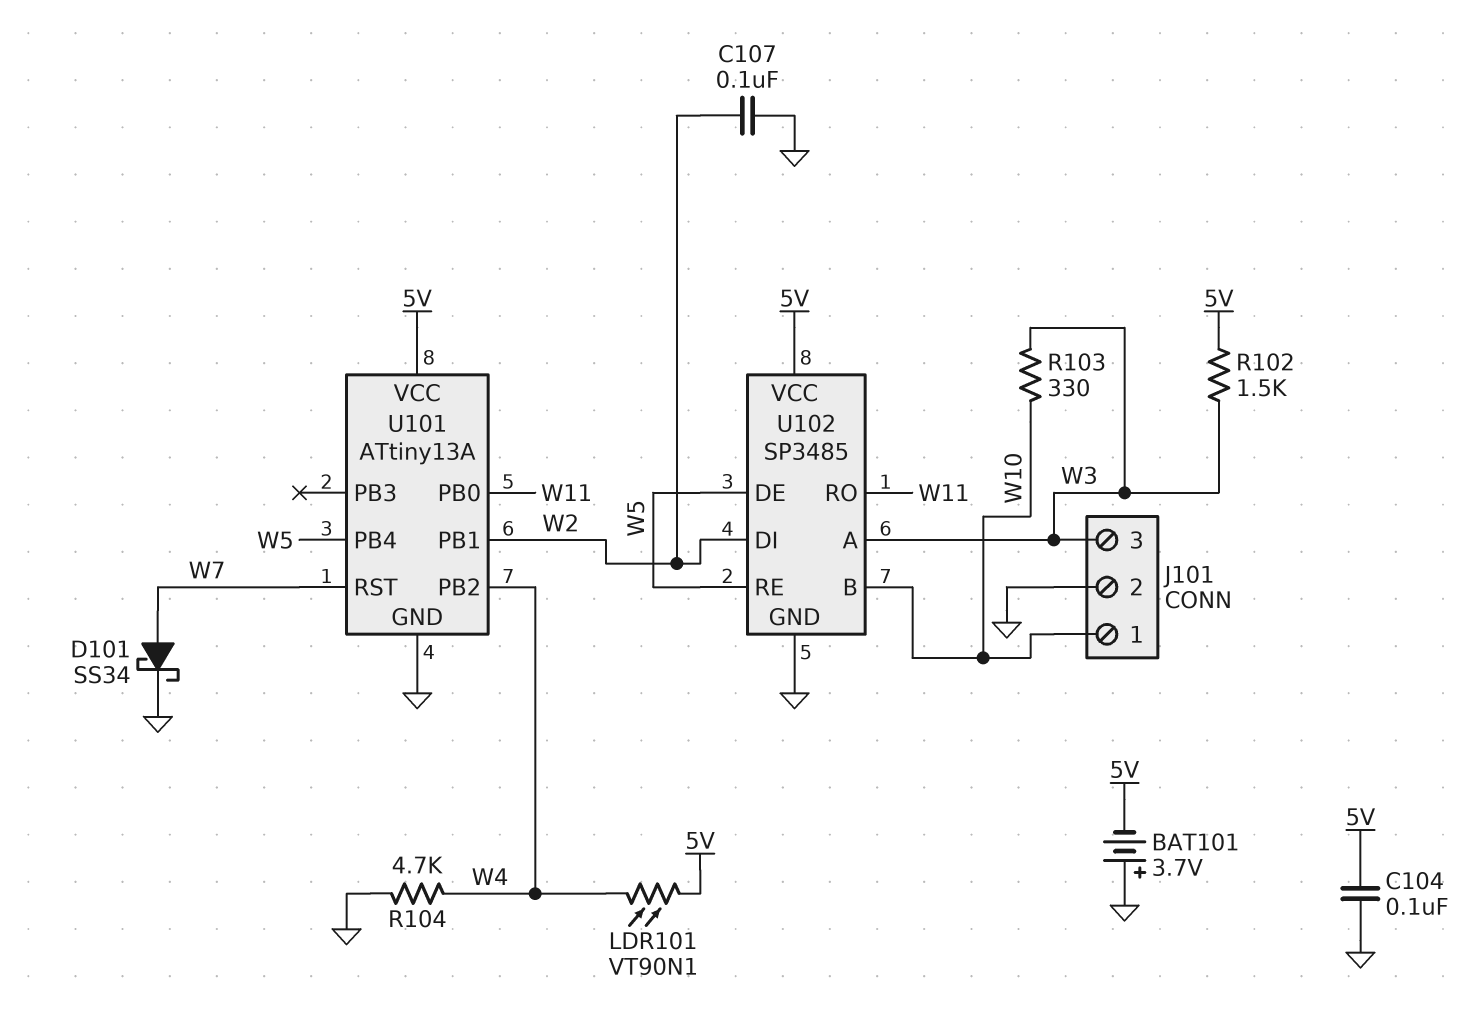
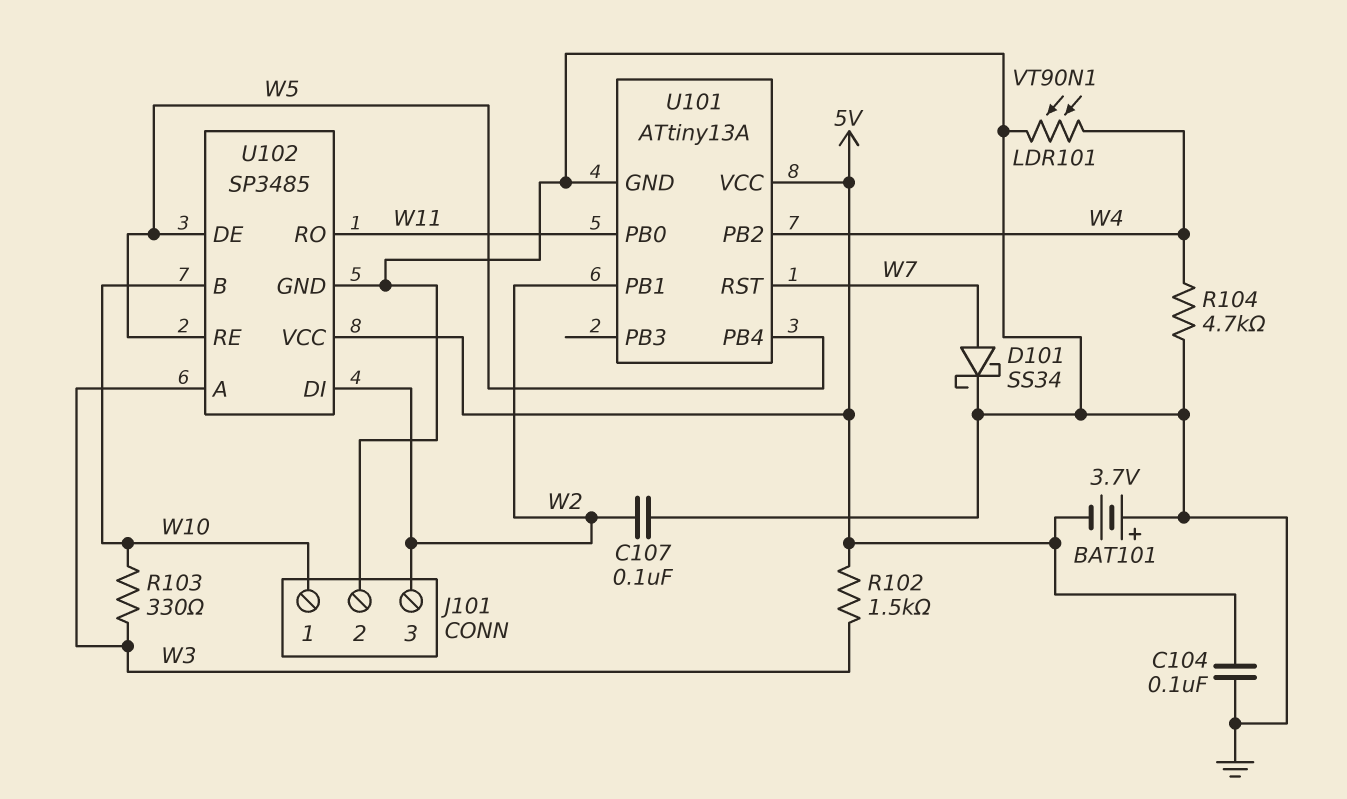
J101 pin 3: W3 -> W2
LDR101: VT90N1 (5V, W4) -> VT90N1 (GND, W4)

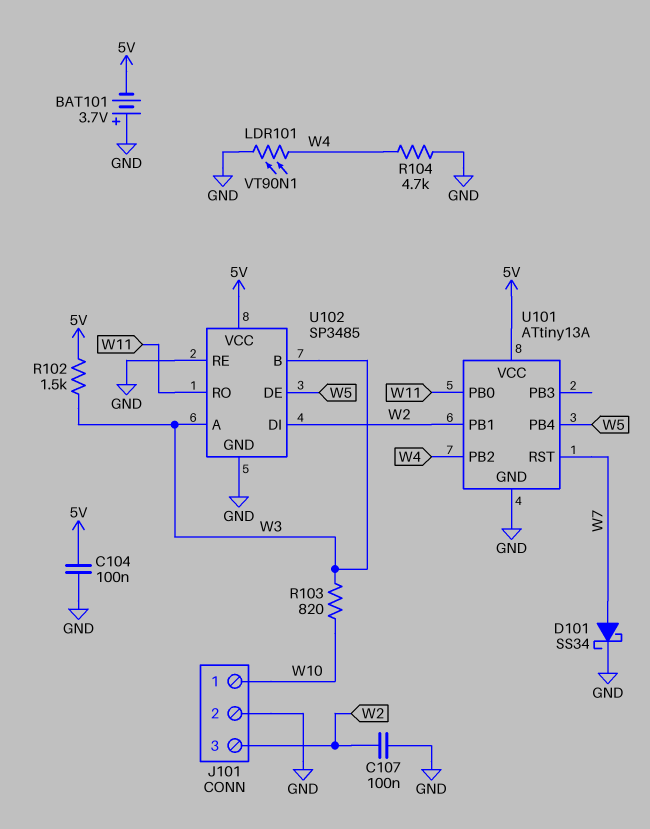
R103: 330 (W3, W10) -> 820 (W3, W10)
U102 pin B: W10 -> W3
U102 pin RE: W5 -> GND

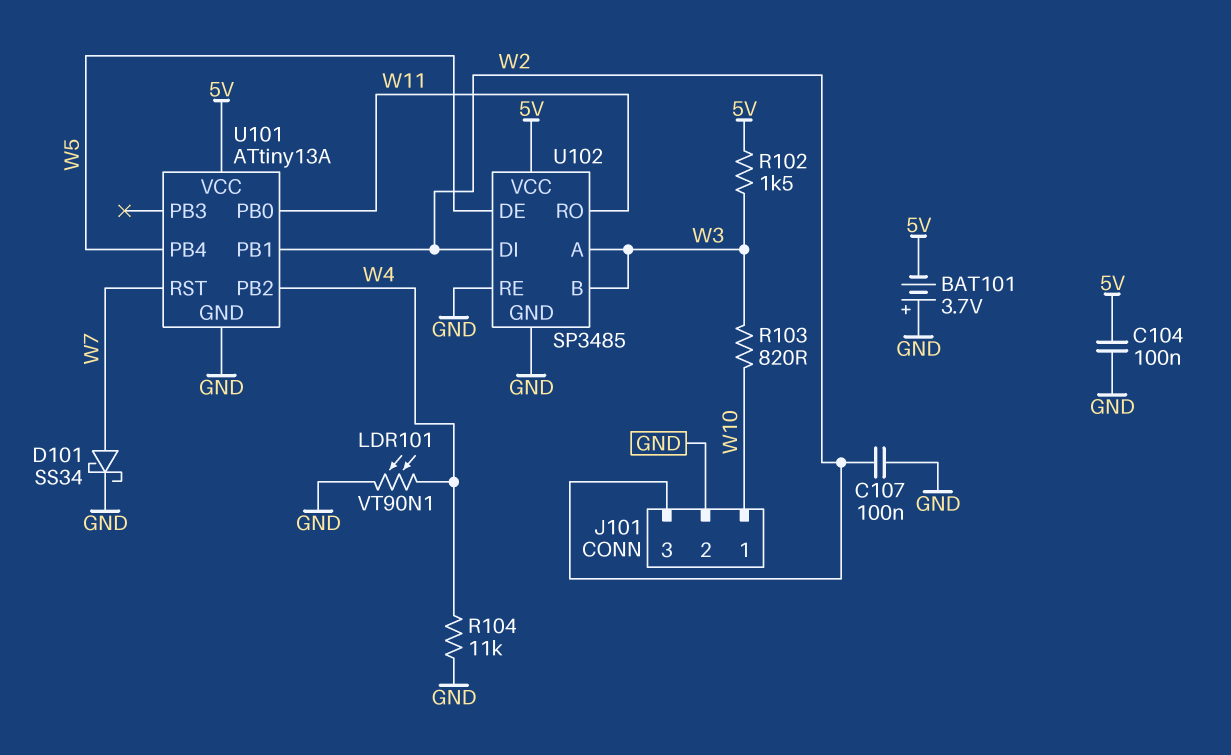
R104: 4.7k (GND, W4) -> 11k (GND, W4)

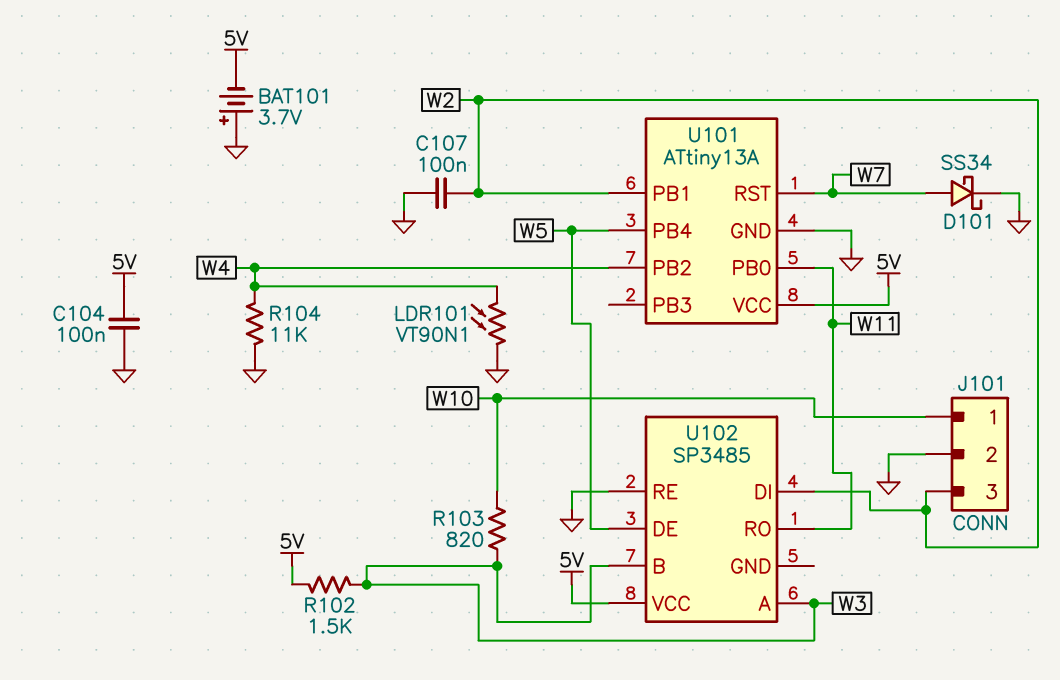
U102 pin GND: GND -> none

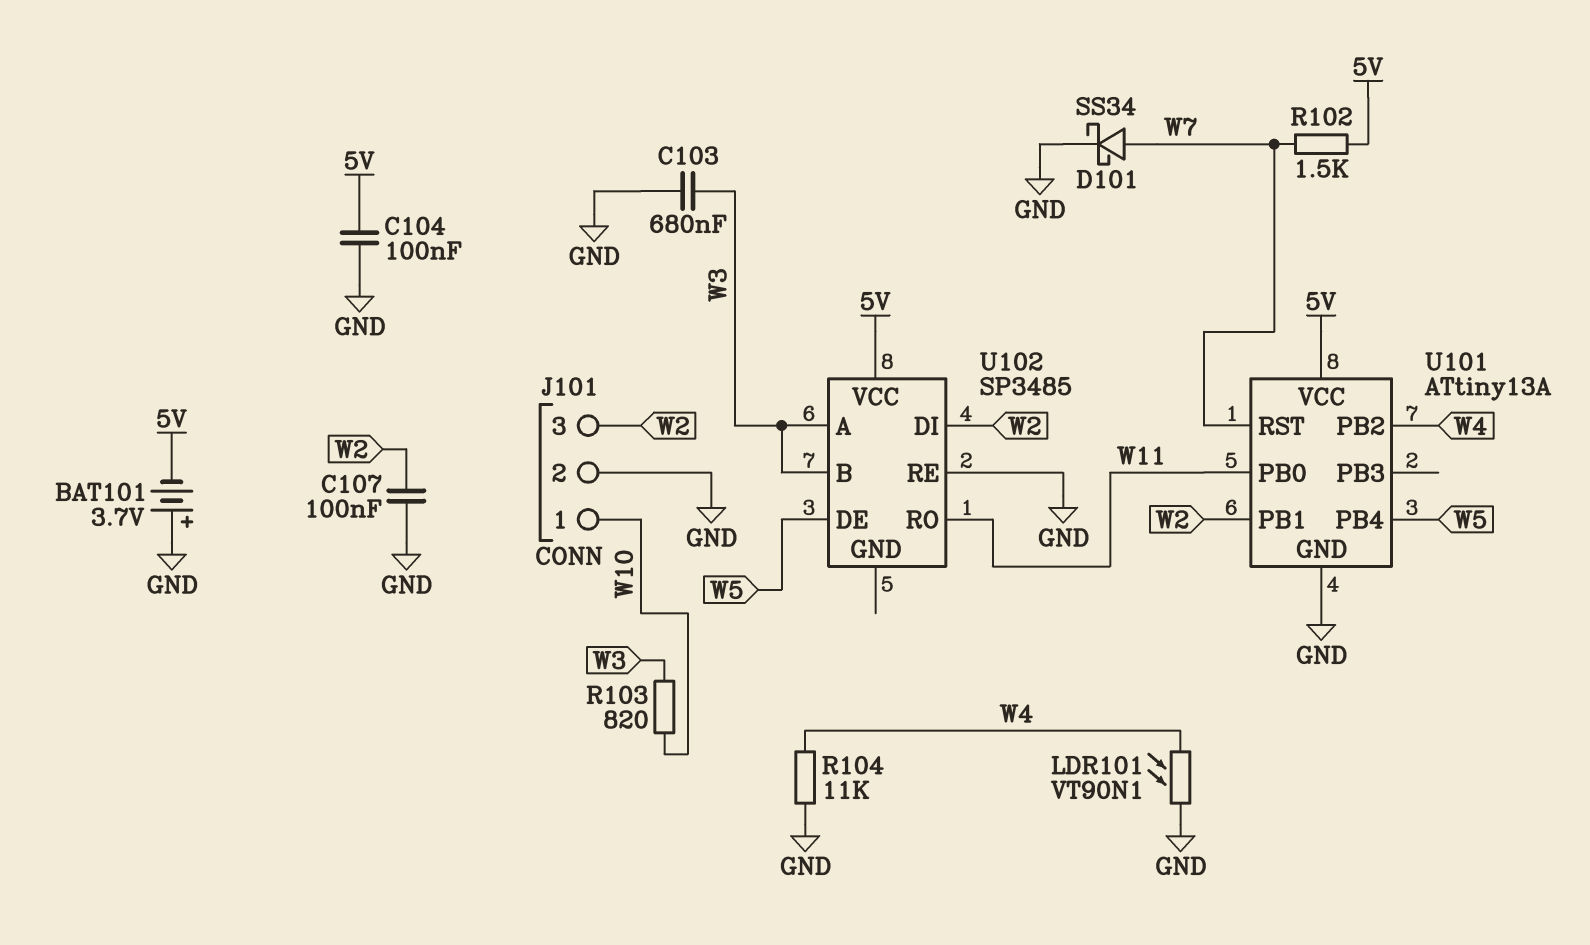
C103: none -> 680nF (GND, W3)
R102: 1.5k (5V, W3) -> 1.5k (5V, W7)

